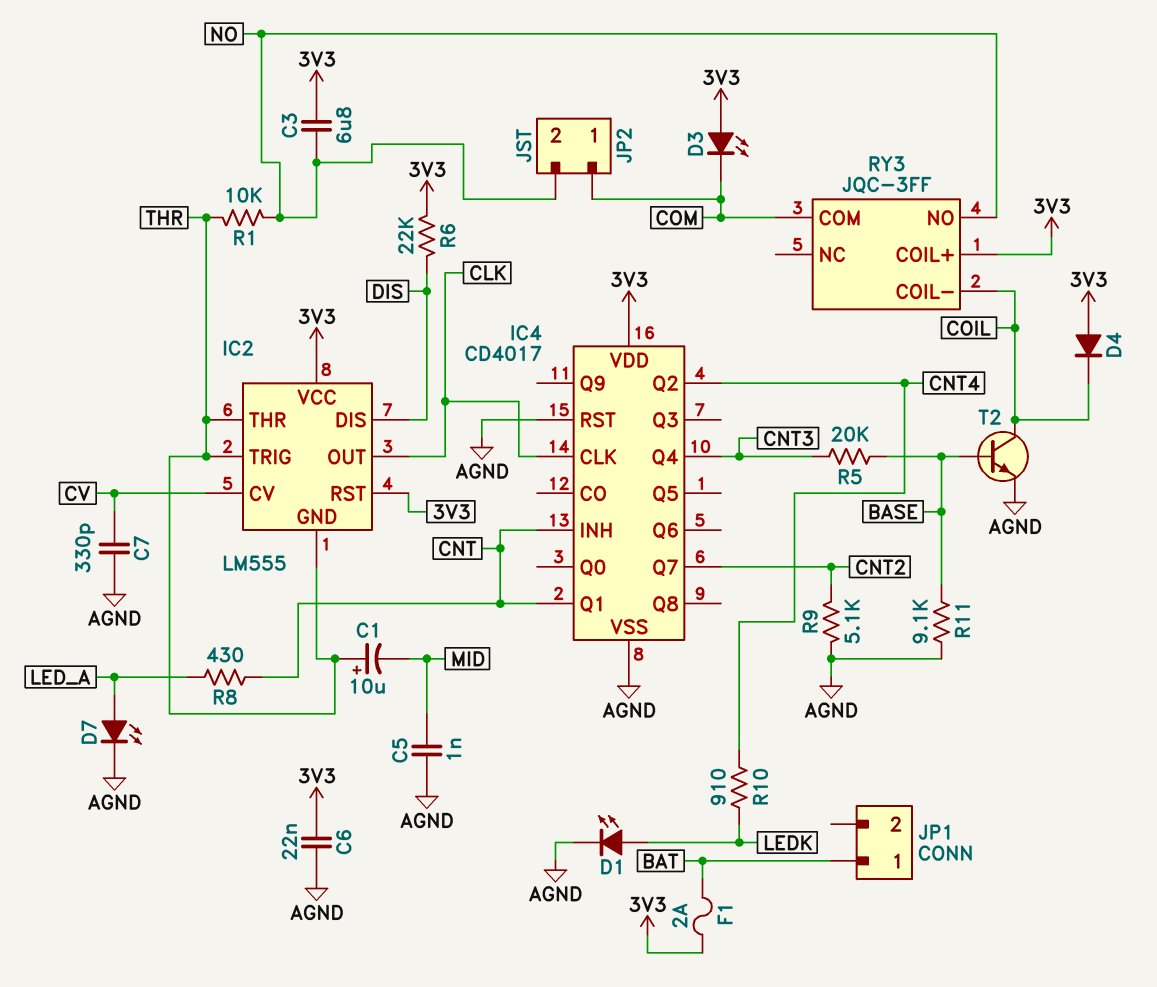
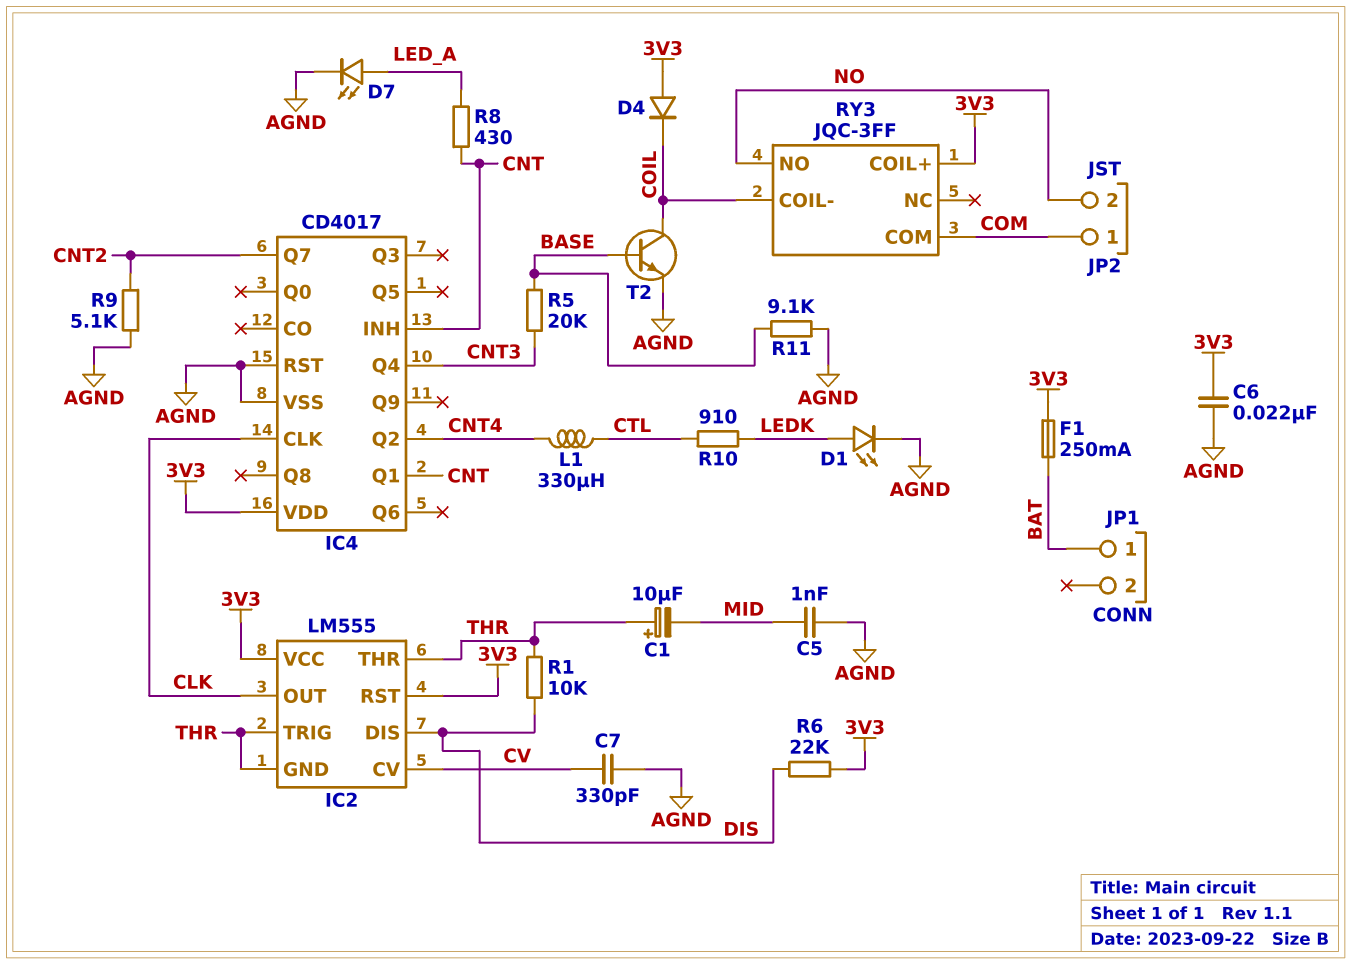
C3: 6.8uF (3V3, NO) -> none
D3: LED (A 3V3, K COM) -> none
F1: 2A (3V3, BAT) -> 250mA (3V3, BAT)
L1: none -> 330uH (CNT4, CTL)
R1: 10k (NO, THR) -> 10k (DIS, THR)
R10: 910 (CNT4, LEDK) -> 910 (CTL, LEDK)

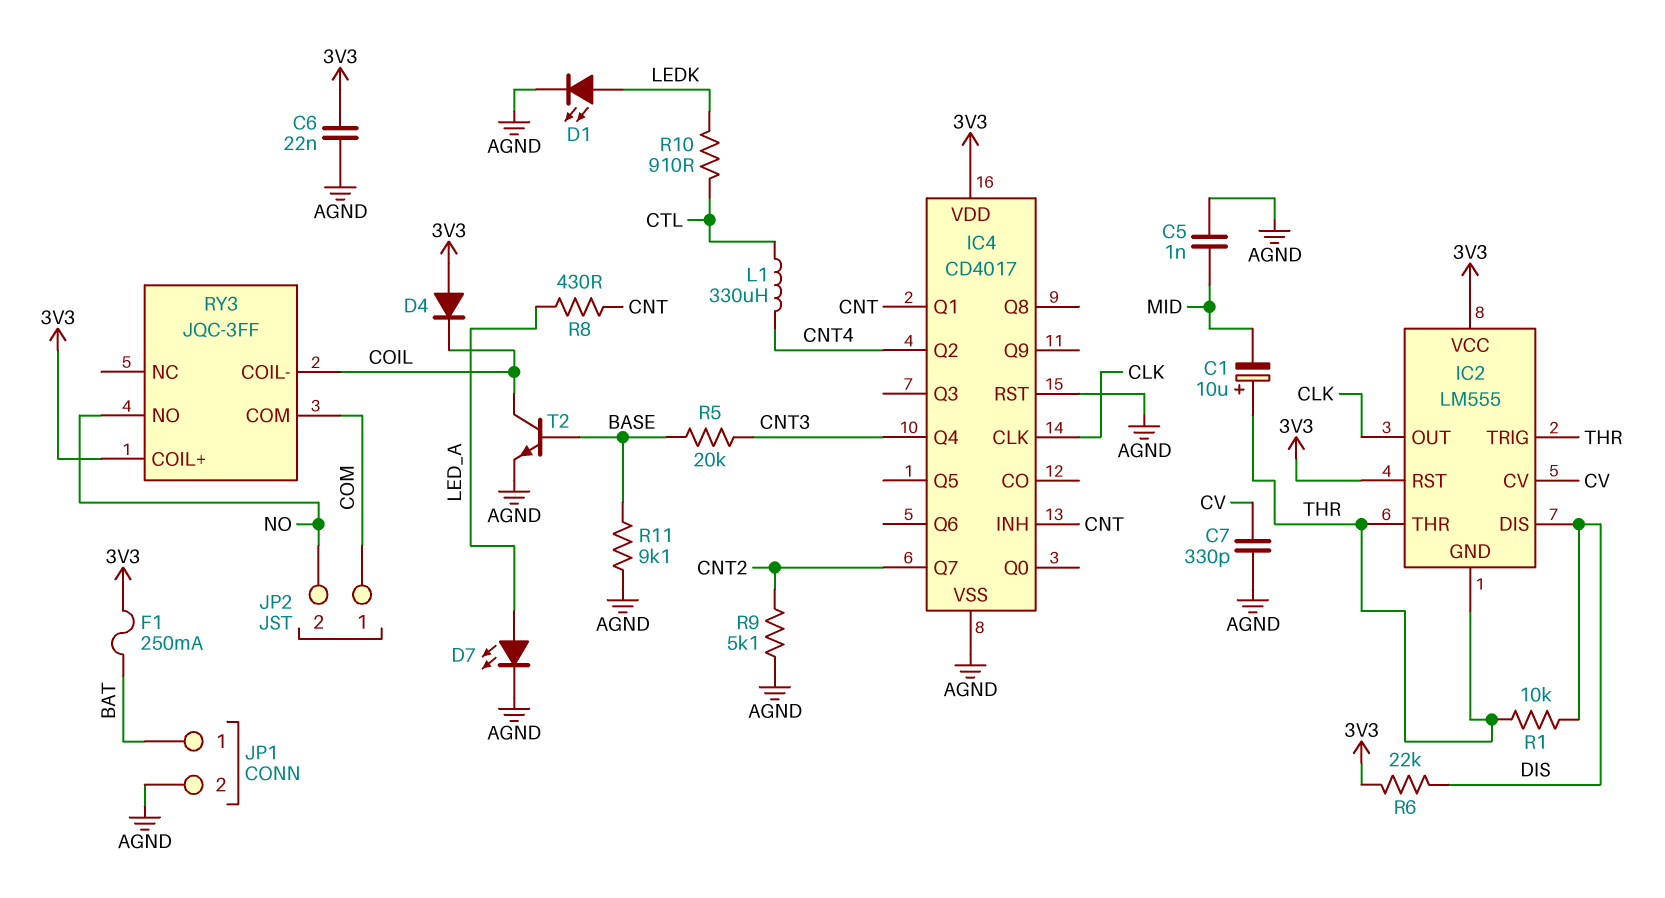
JP1 pin 2: none -> AGND

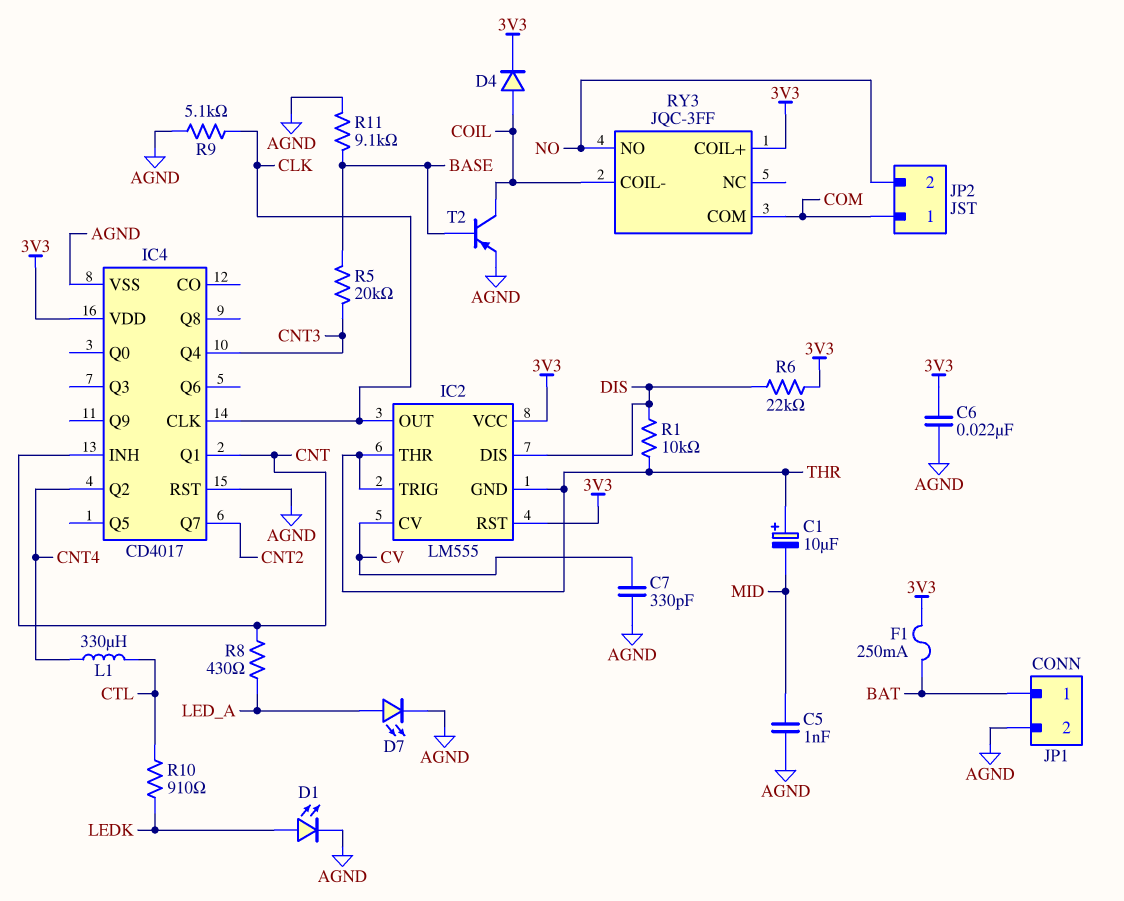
D4: diode (A 3V3, K COIL) -> diode (A COIL, K 3V3)
R9: 5.1k (AGND, CNT2) -> 5.1k (AGND, CLK)
T2: NPN (B BASE, C COIL, E AGND) -> PNP (B BASE, C COIL, E AGND)

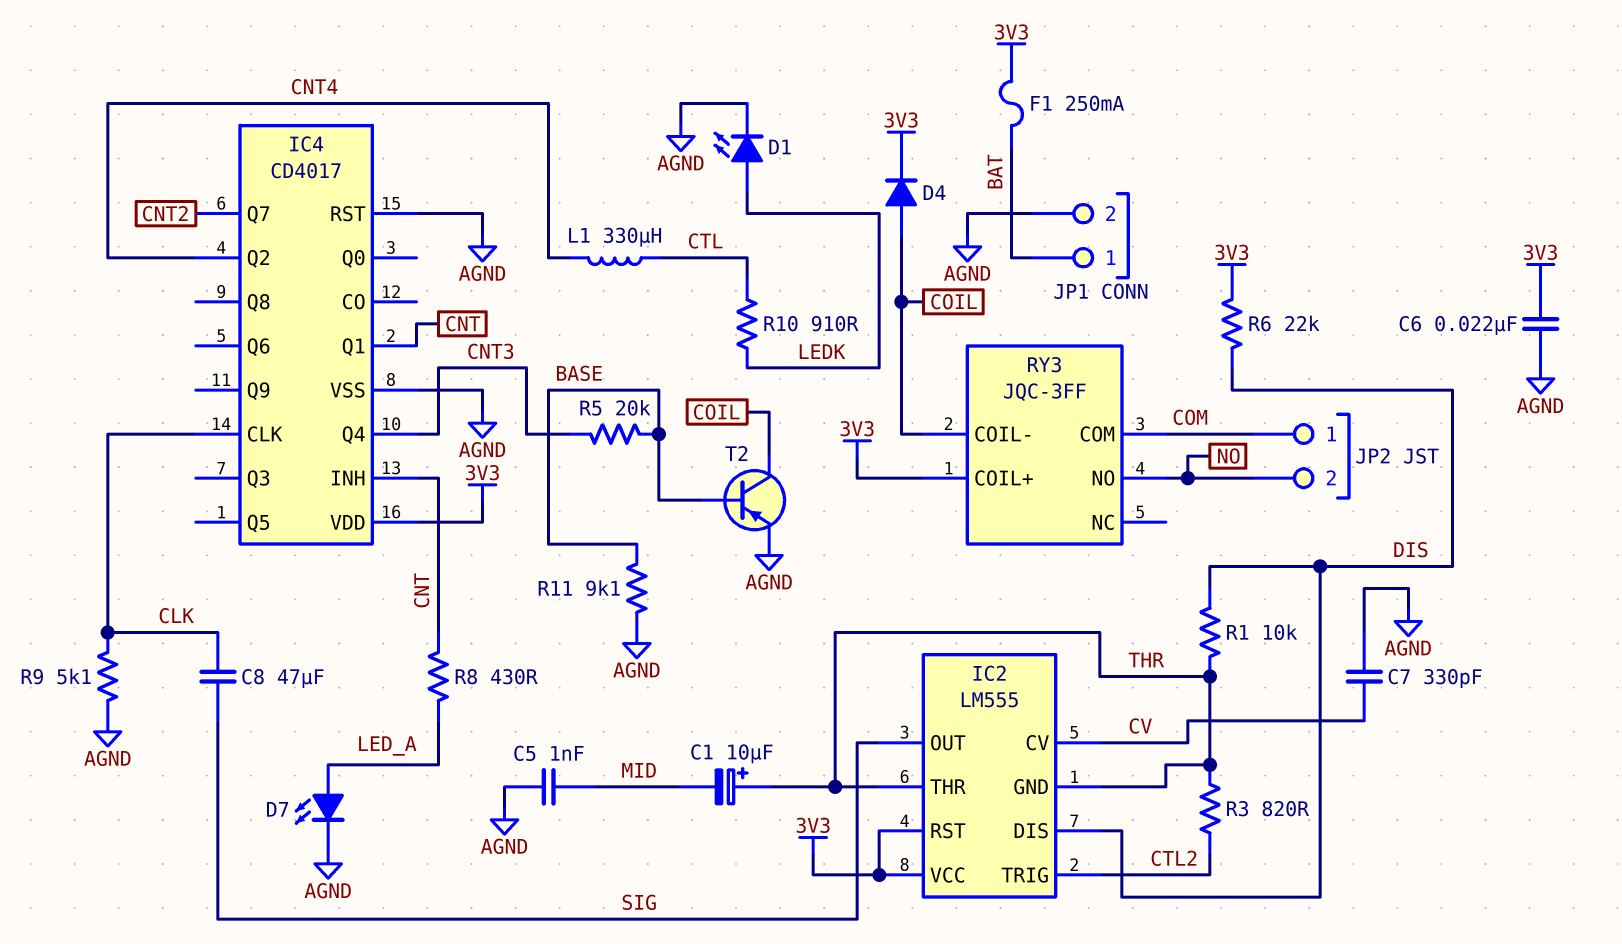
C8: none -> 47uF (CLK, SIG)
IC2 pin OUT: CLK -> SIG
IC2 pin TRIG: THR -> CTL2
R3: none -> 820 (CTL2, THR)

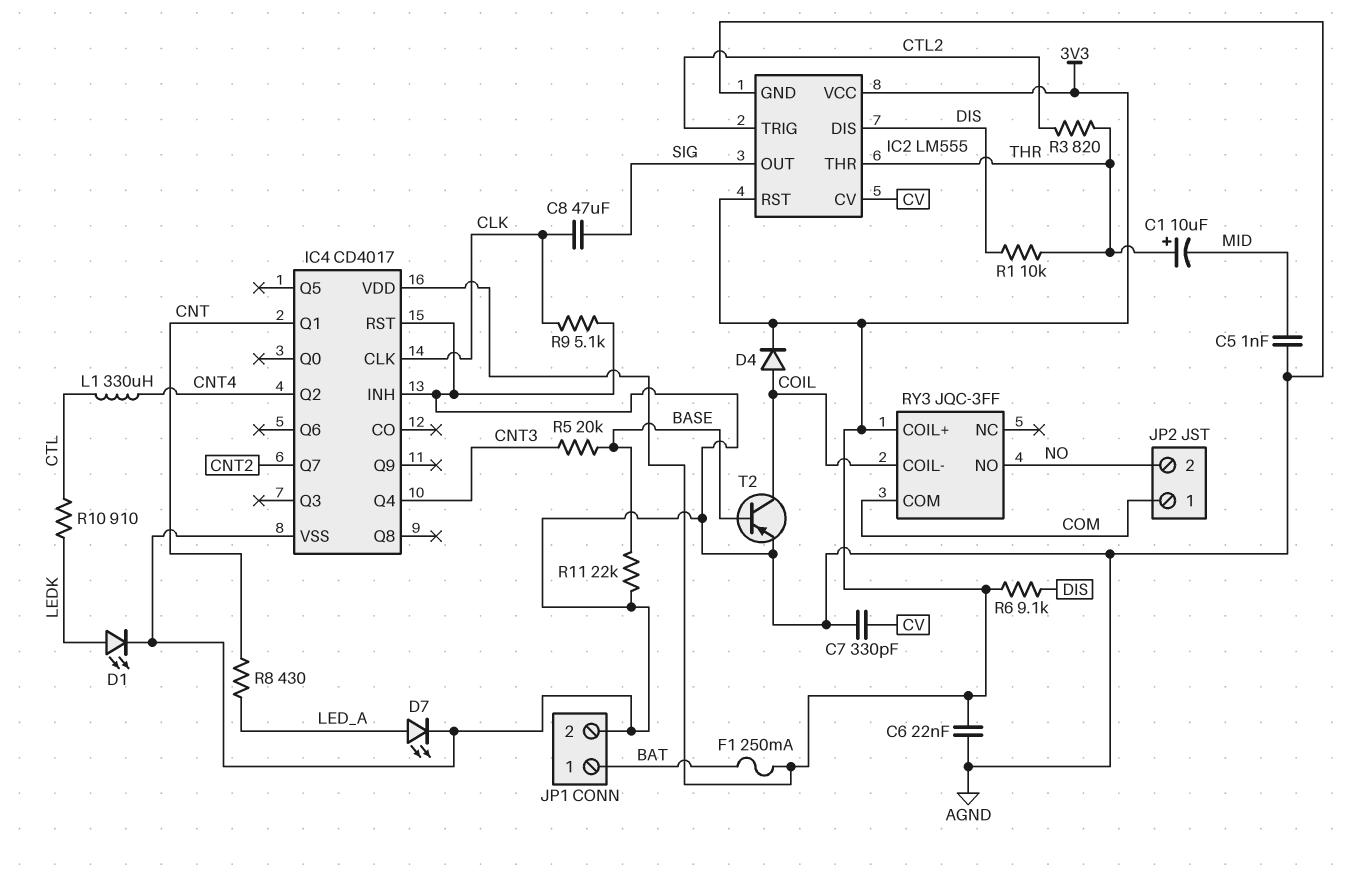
IC2 pin GND: THR -> AGND
IC4 pin INH: CNT -> AGND
R6: 22k (3V3, DIS) -> 9.1k (3V3, DIS)
R11: 9.1k (AGND, BASE) -> 22k (AGND, BASE)

